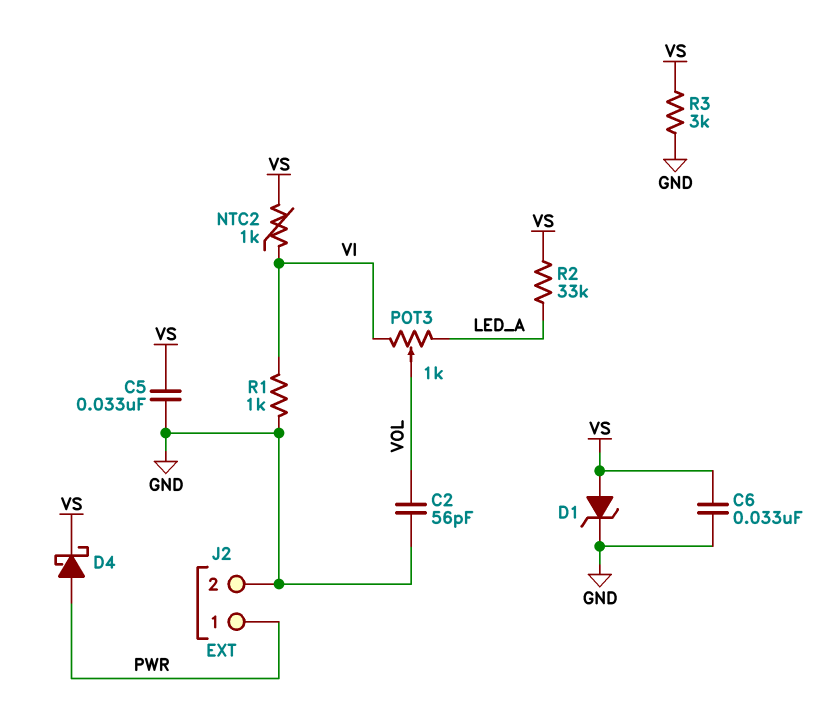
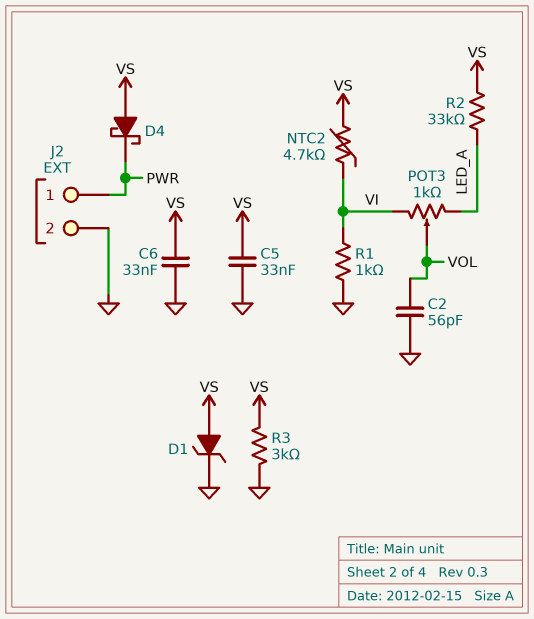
D4: schottky (A PWR, K VS) -> schottky (A VS, K PWR)
NTC2: 1k (VI, VS) -> 4.7k (VI, VS)

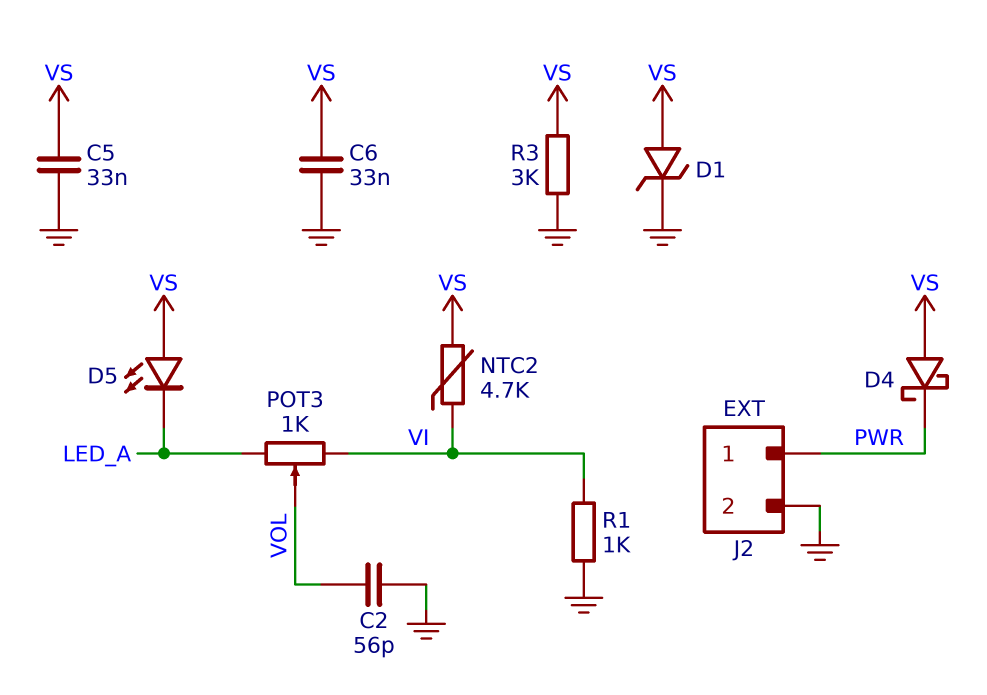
D5: none -> LED (A VS, K LED_A)
R2: 33k (LED_A, VS) -> none

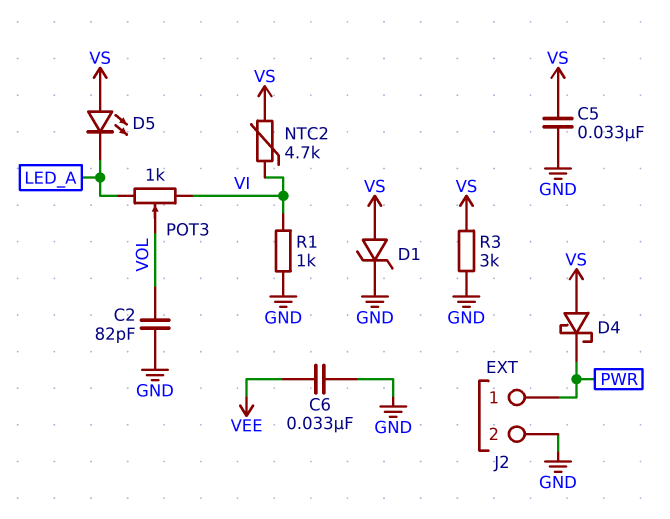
C2: 56pF (GND, VOL) -> 82pF (GND, VOL)
C6: 33nF (GND, VS) -> 33nF (GND, VEE)

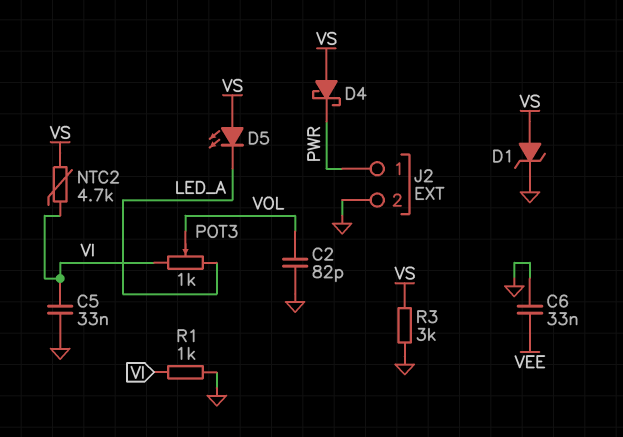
C5: 33nF (GND, VS) -> 33nF (GND, VI)

